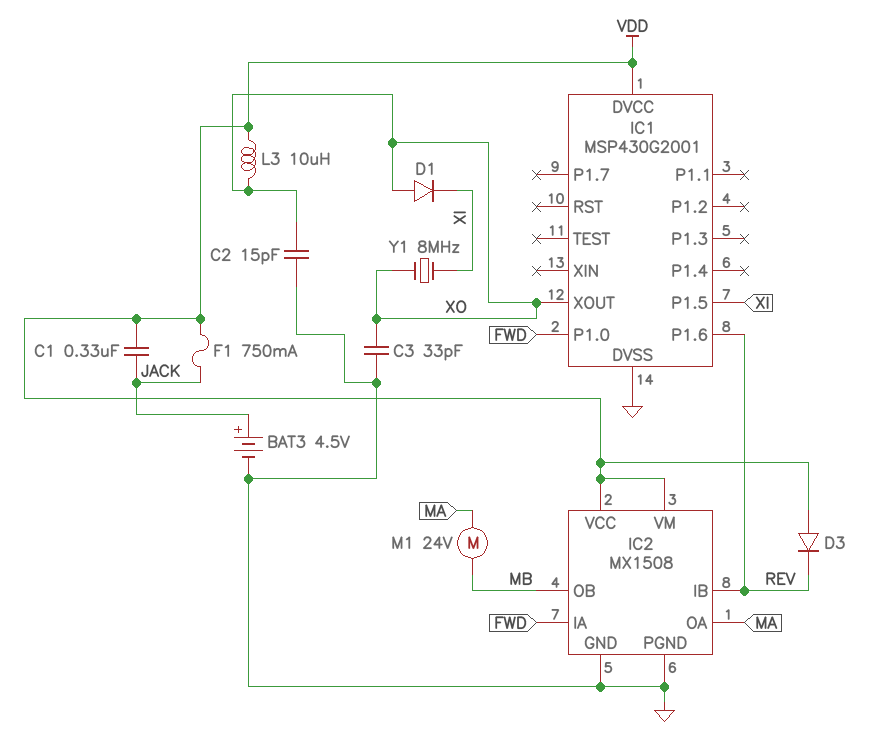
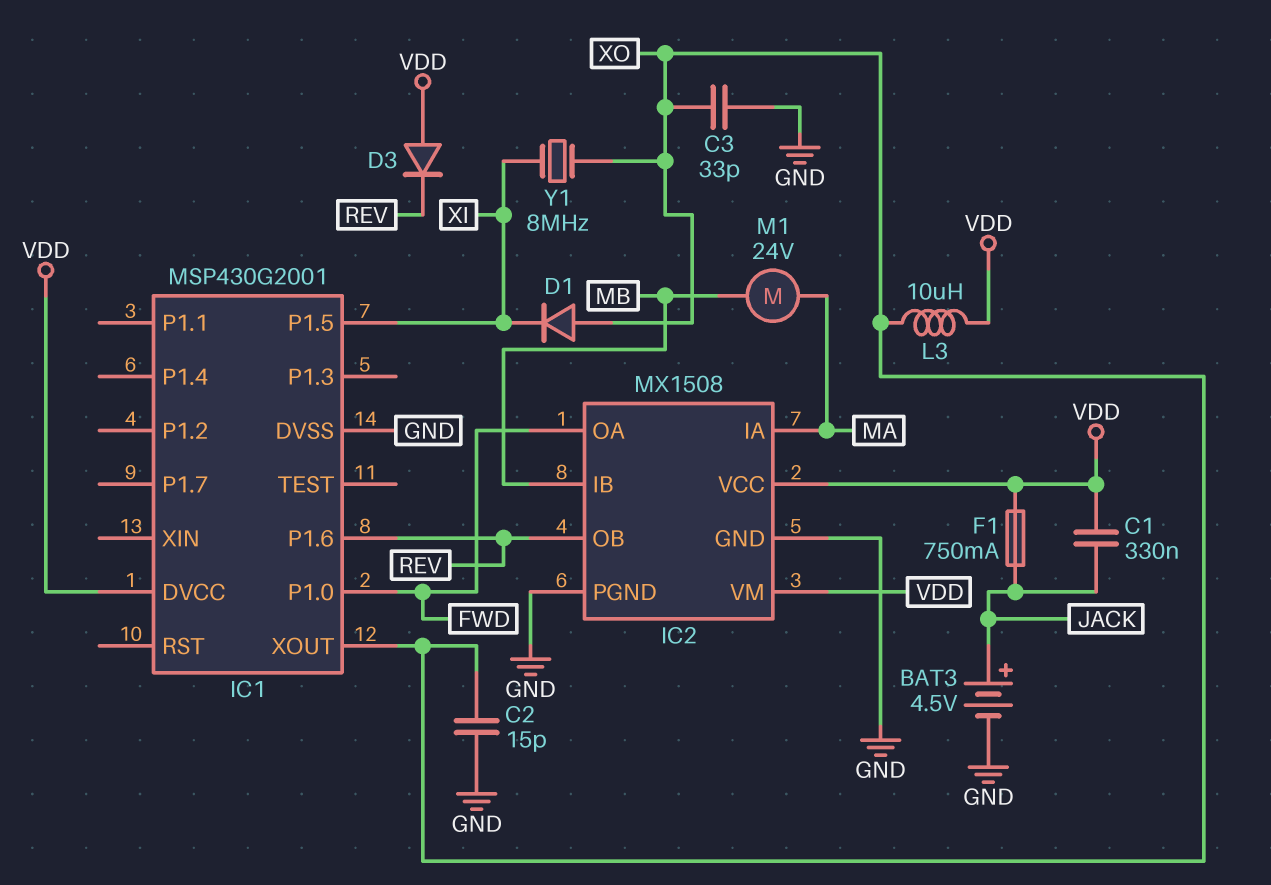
IC2 pin IA: FWD -> MA
IC2 pin IB: REV -> MB
IC2 pin OA: MA -> FWD
IC2 pin OB: MB -> REV

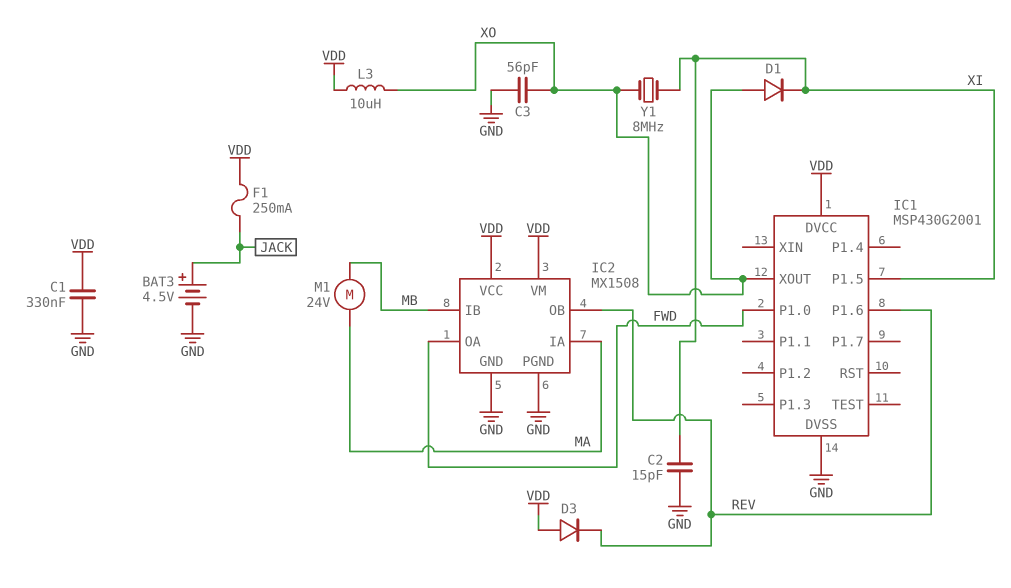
C1: 330nF (JACK, VDD) -> 330nF (GND, VDD)
C2: 15pF (GND, XO) -> 15pF (GND, XI)
C3: 33pF (GND, XO) -> 56pF (GND, XO)
F1: 750mA (JACK, VDD) -> 250mA (JACK, VDD)

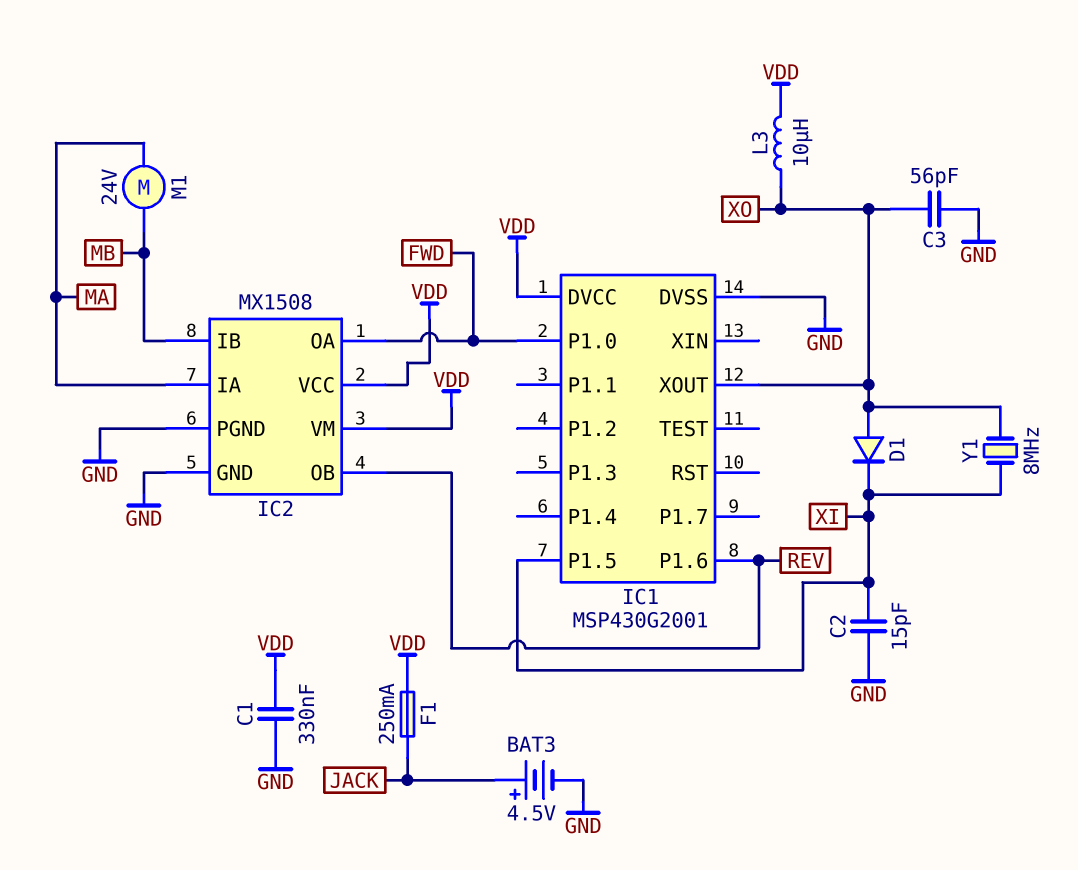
D3: diode (A VDD, K REV) -> none

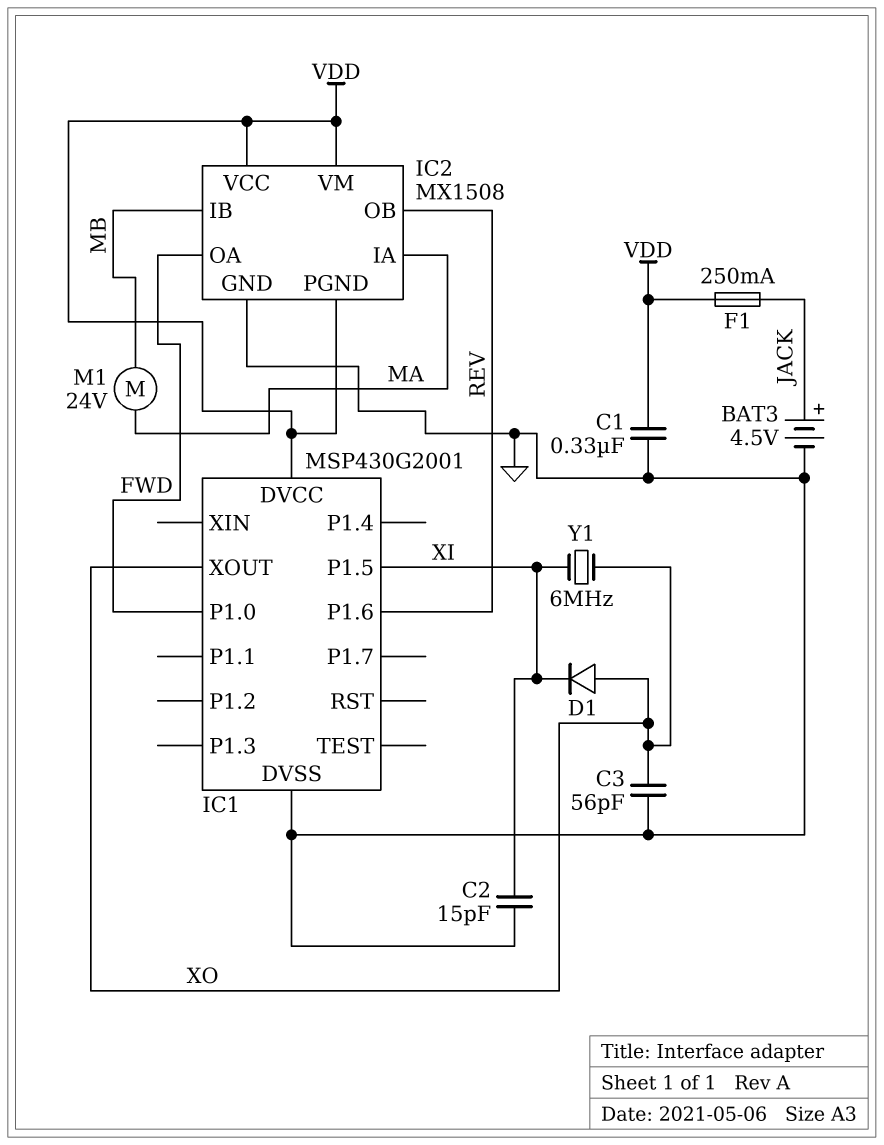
IC2 pin PGND: GND -> VDD
L3: 10uH (VDD, XO) -> none
Y1: 8MHz (XI, XO) -> 6MHz (XI, XO)

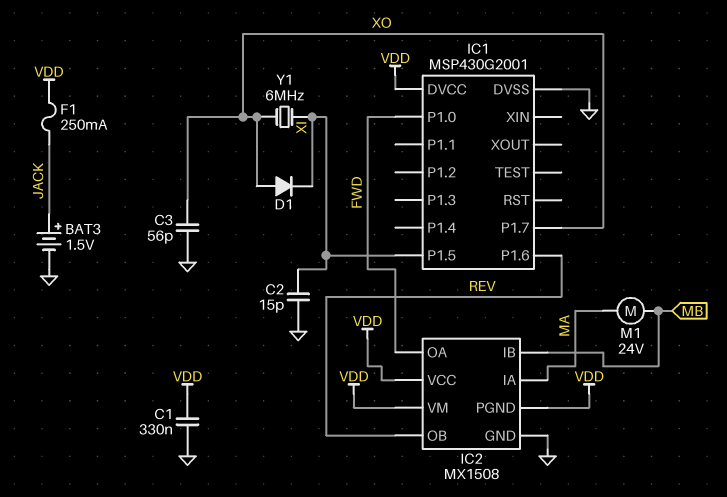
BAT3: 4.5V (plus JACK, minus GND) -> 1.5V (plus JACK, minus GND)
IC1 pin P1.7: none -> XO
IC1 pin XOUT: XO -> none

